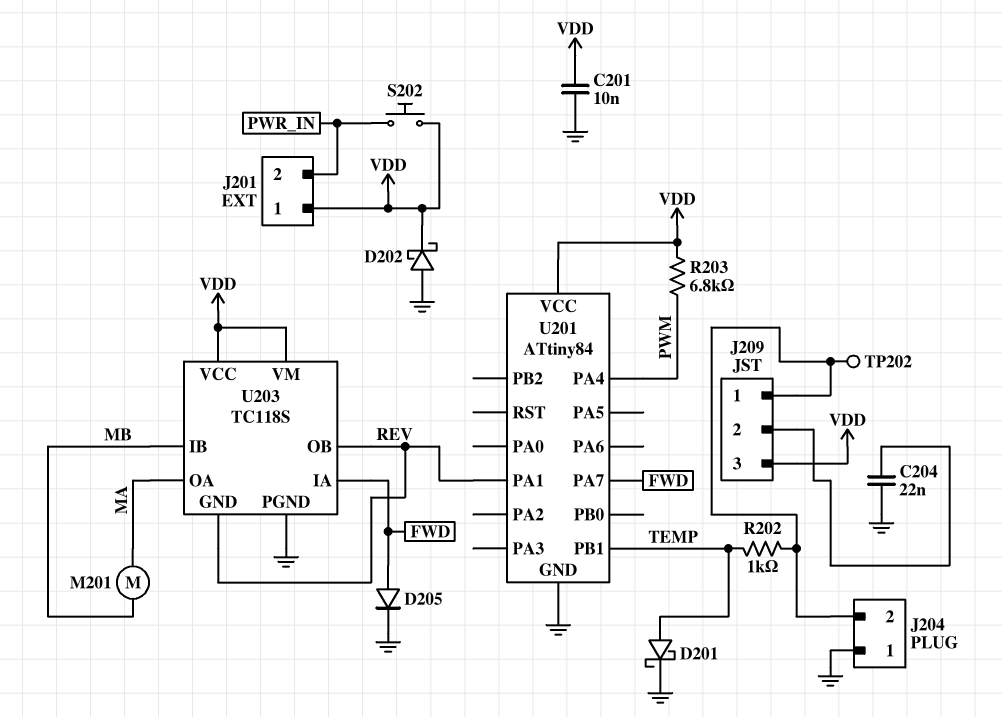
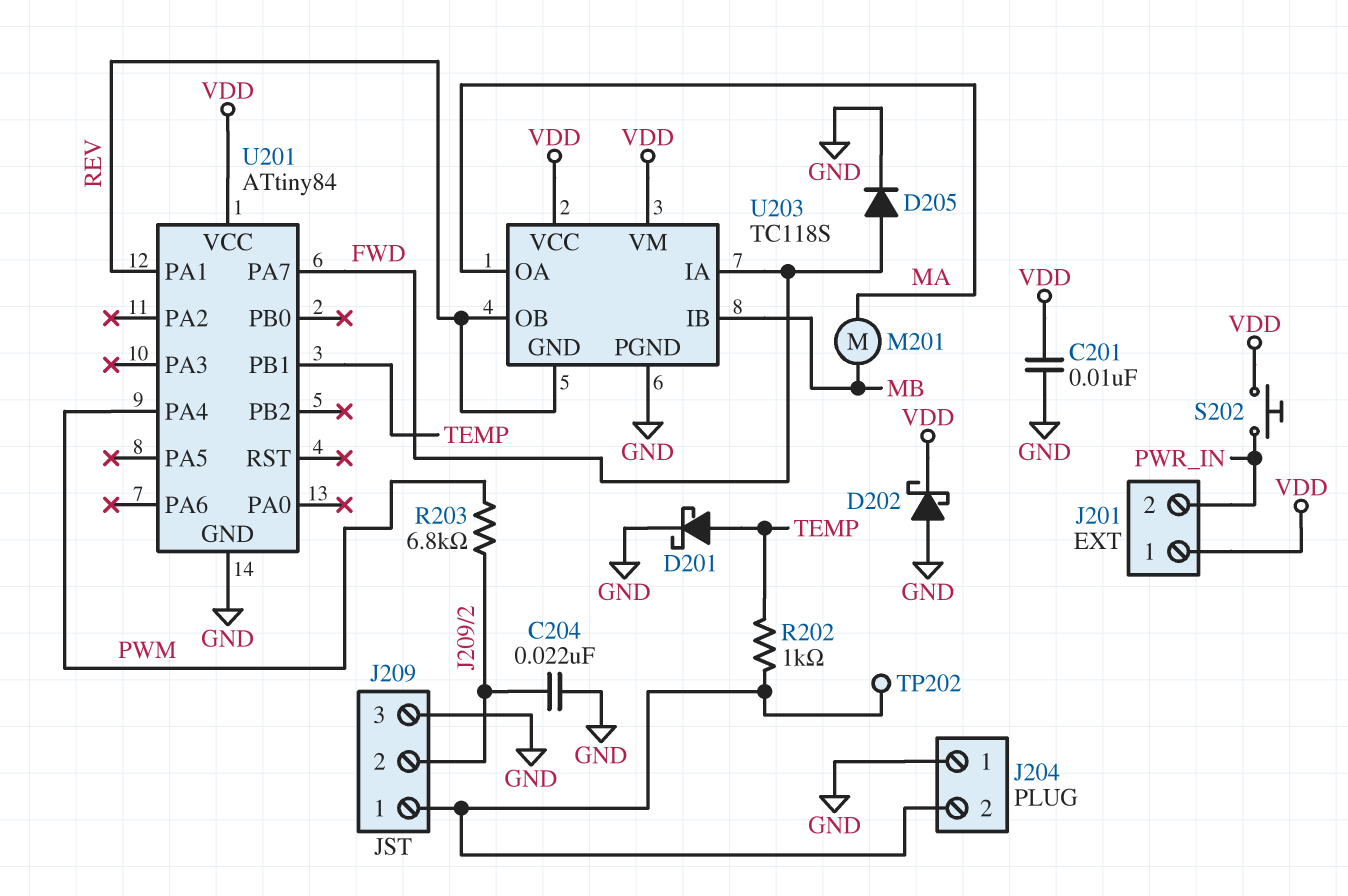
J209 pin 3: VDD -> GND
R203: 6.8k (PWM, VDD) -> 6.8k (J209/2, PWM)

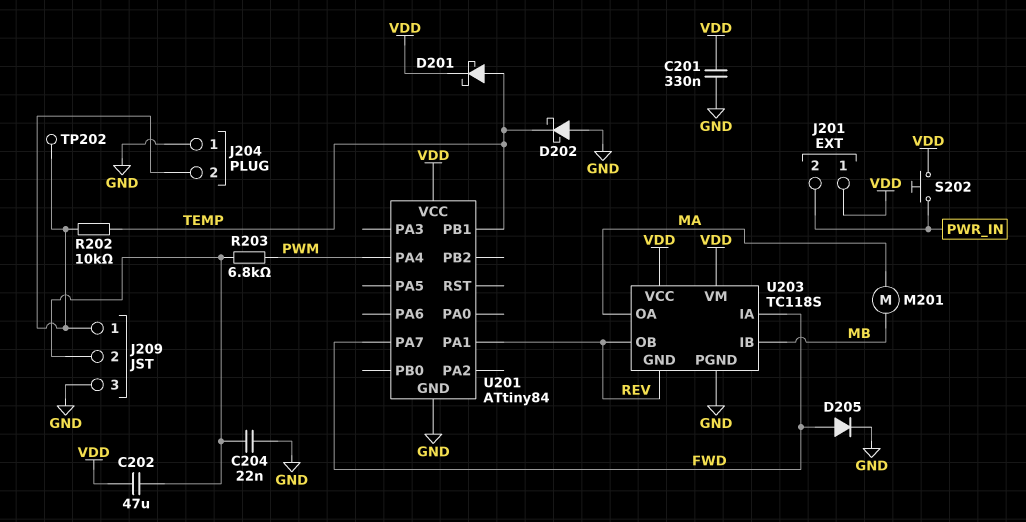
C201: 10nF (GND, VDD) -> 330nF (GND, VDD)
C202: none -> 47uF (J209/2, VDD)
D201: schottky (A TEMP, K GND) -> schottky (A TEMP, K VDD)
D202: schottky (A GND, K VDD) -> schottky (A GND, K TEMP)
R202: 1k (J204/2, TEMP) -> 10k (J204/2, TEMP)

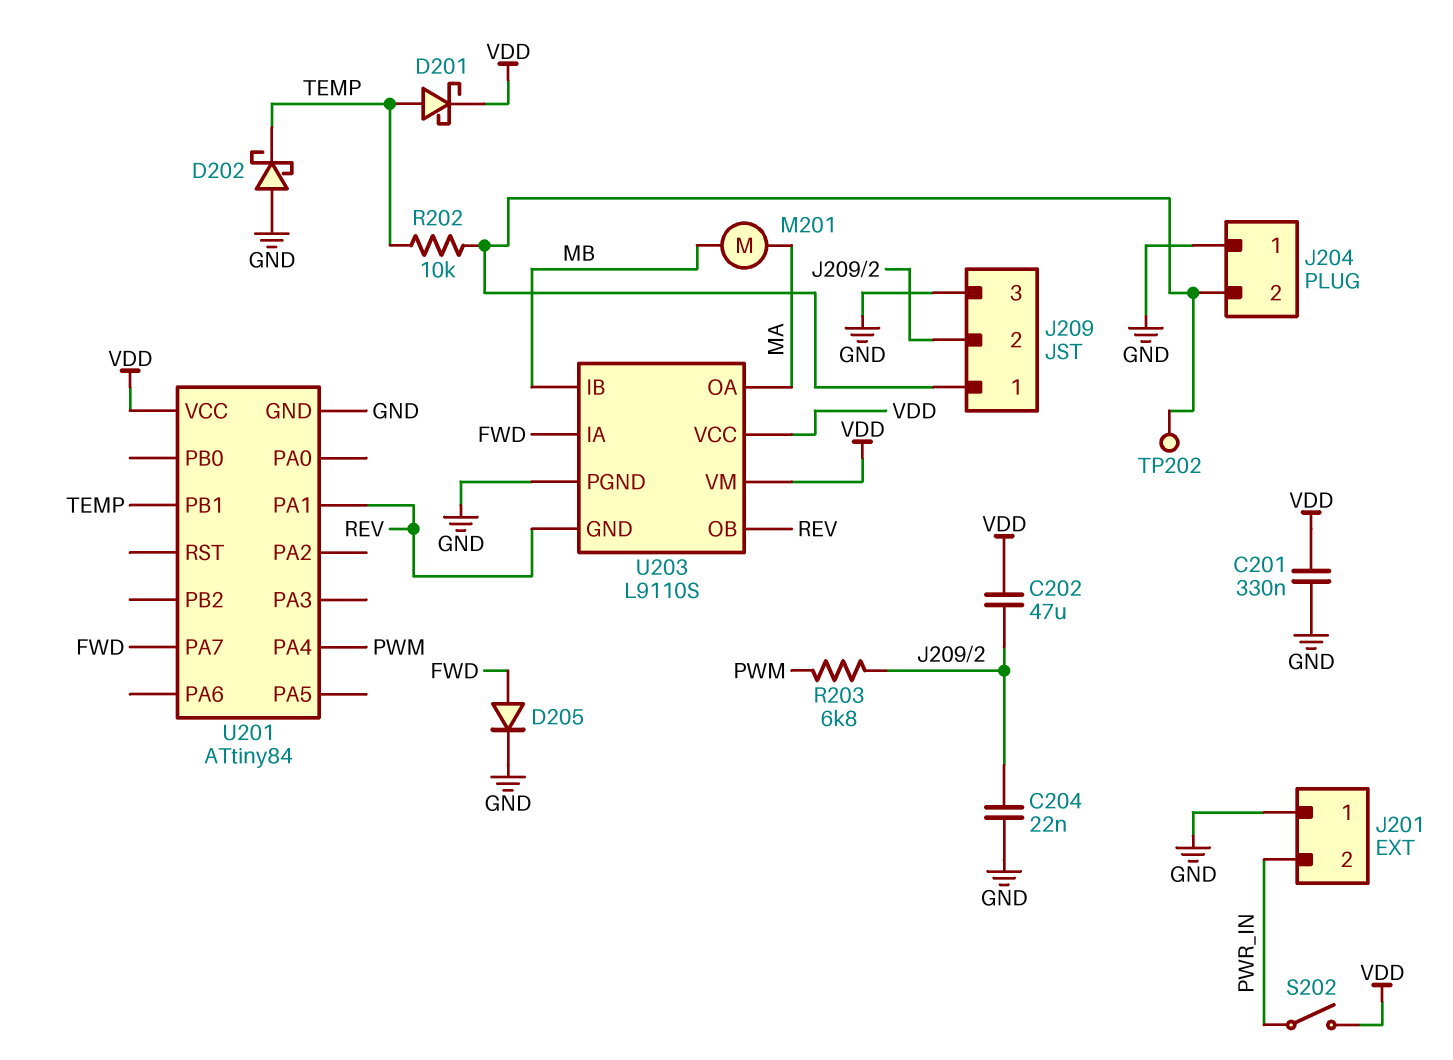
J201 pin 1: VDD -> GND
S202: button (PWR_IN, VDD) -> switch (PWR_IN, VDD)
U203: TC118S -> L9110S

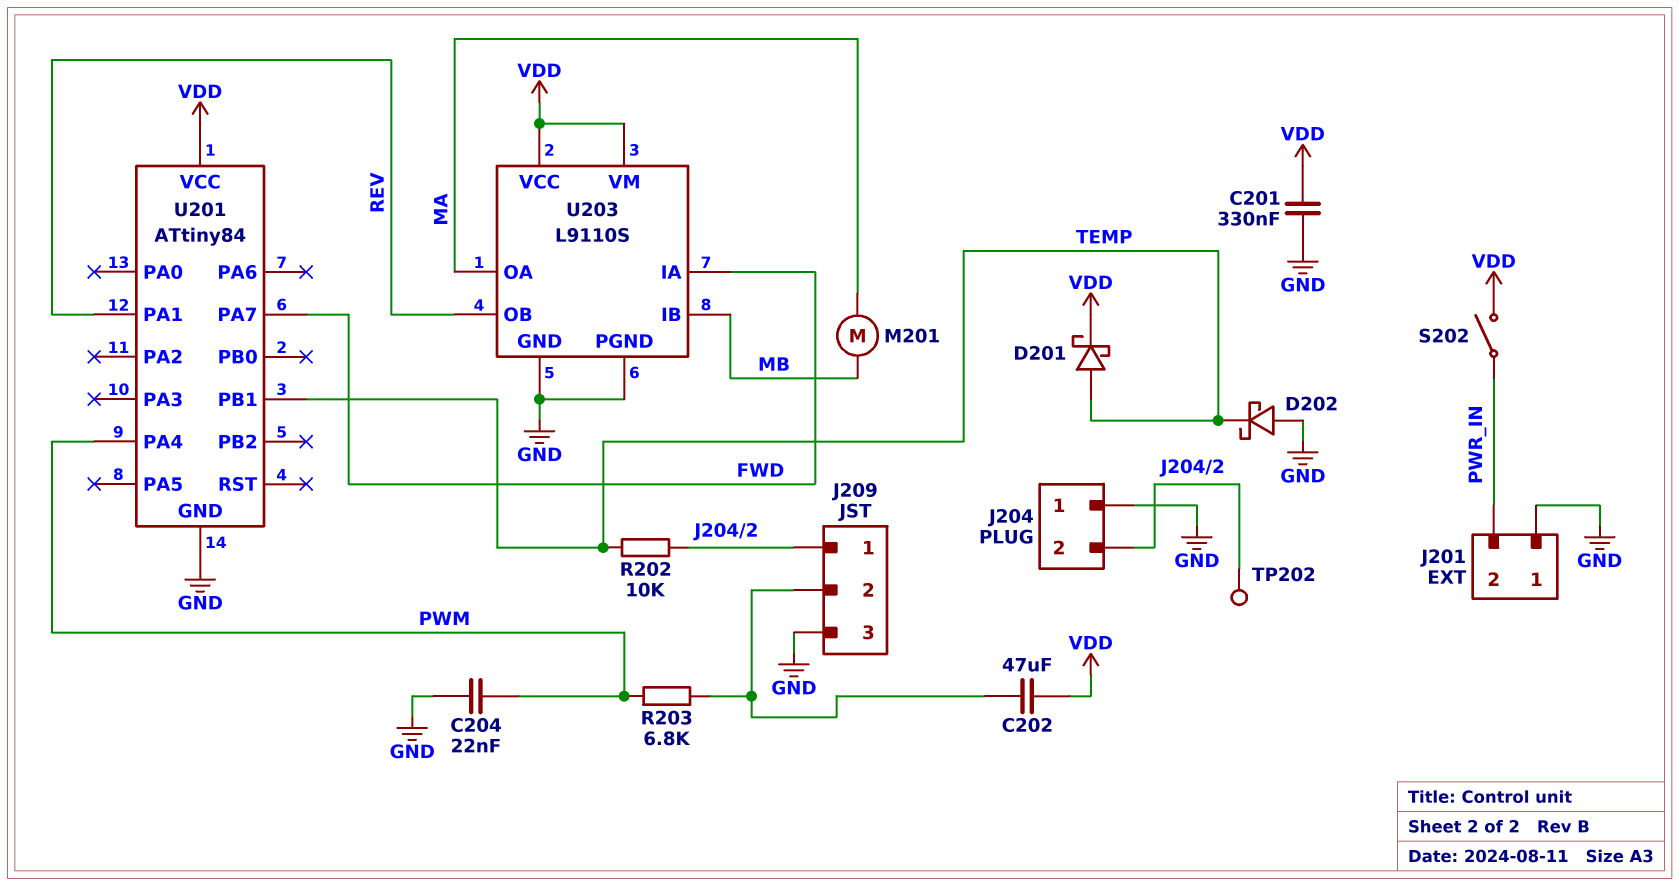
C204: 22nF (GND, J209/2) -> 22nF (GND, PWM)
D205: diode (A FWD, K GND) -> none
U203 pin GND: REV -> GND

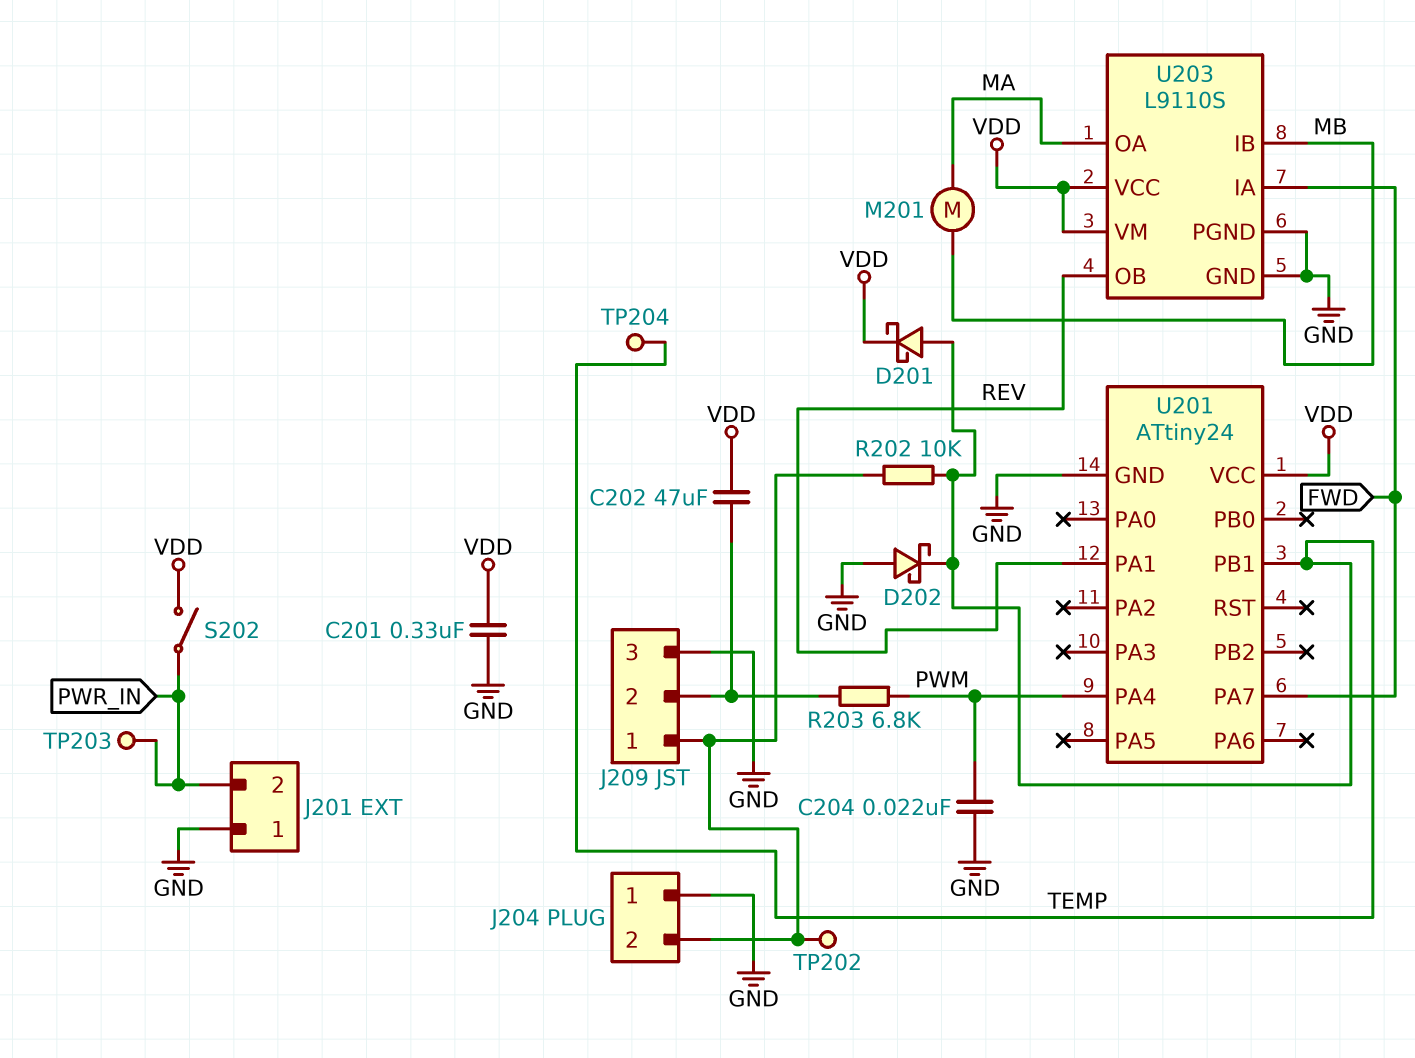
TP203: none -> test point (PWR_IN)
TP204: none -> test point (TEMP)
U201: ATtiny84 -> ATtiny24

